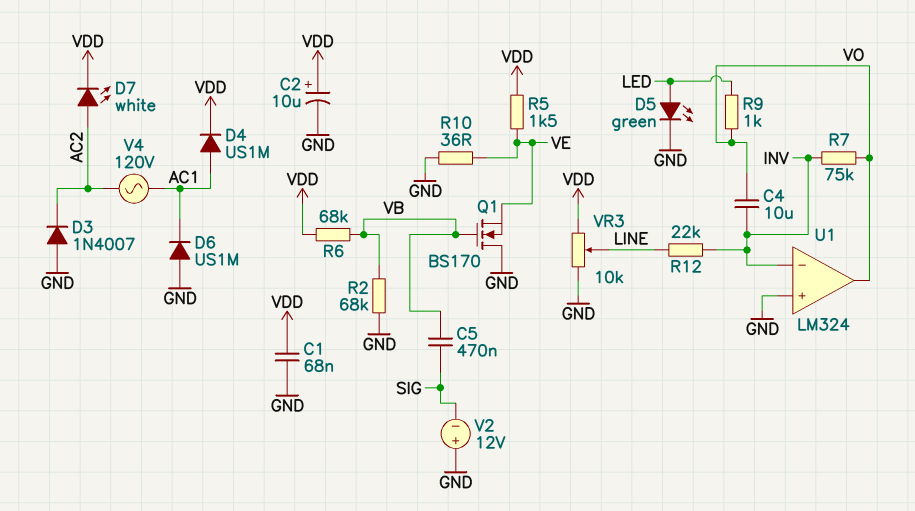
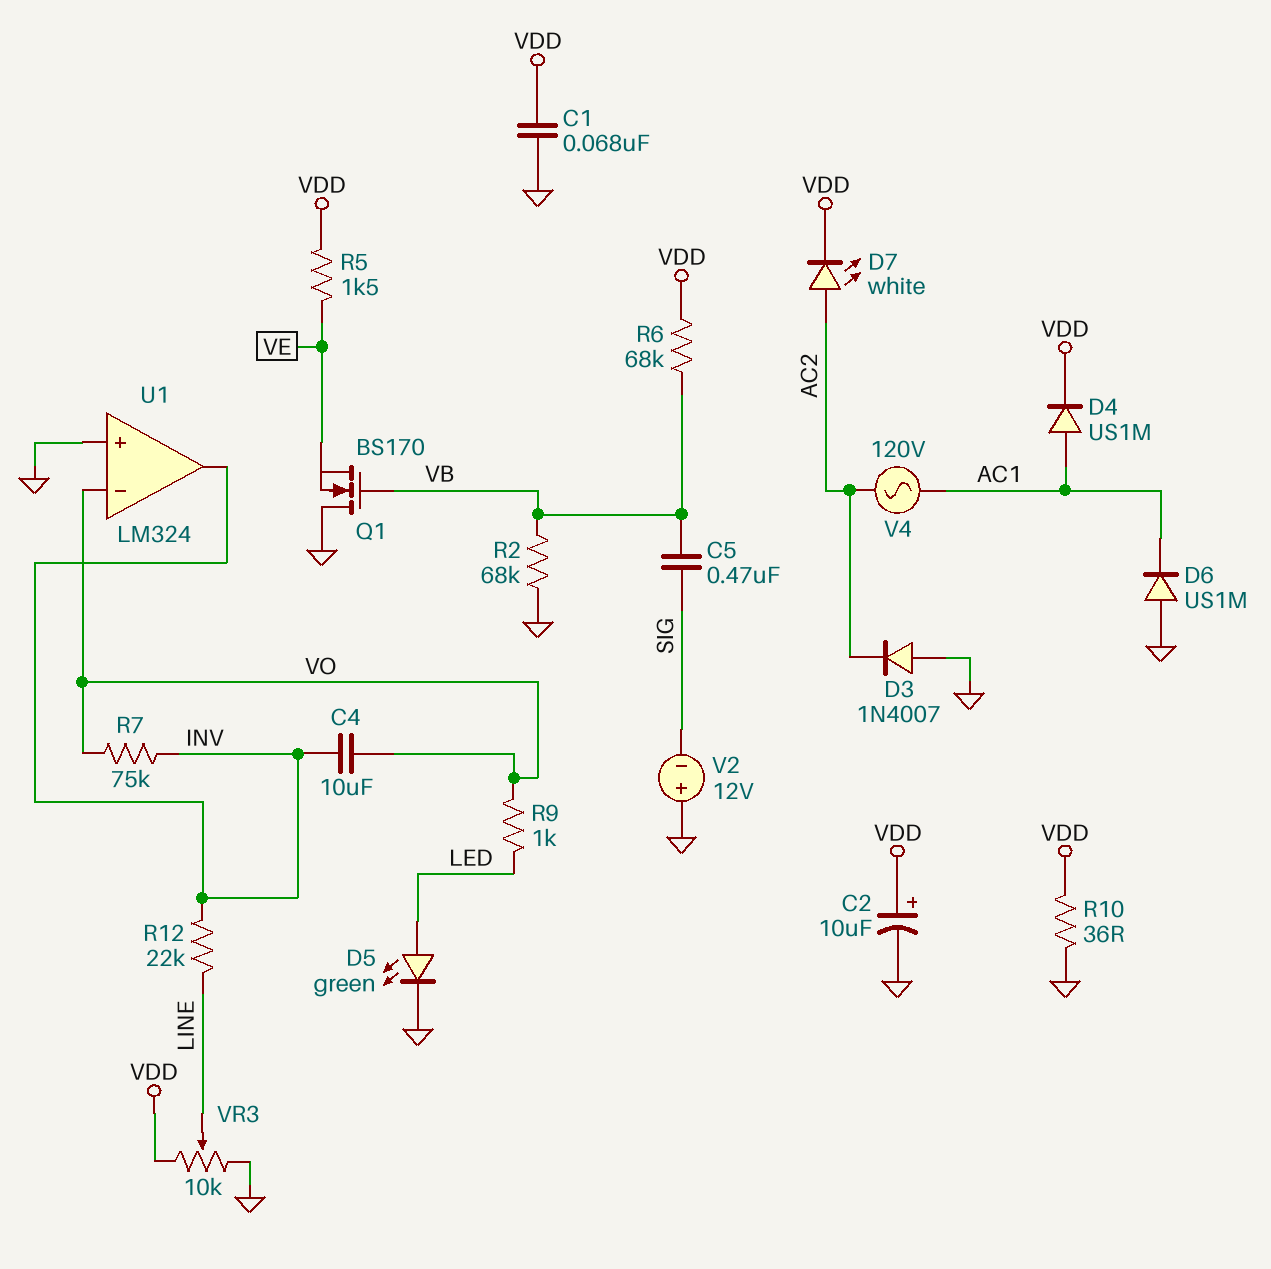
R10: 36 (GND, VE) -> 36 (GND, VDD)
U1 pin in-: INV -> VO
U1 pin out: VO -> INV

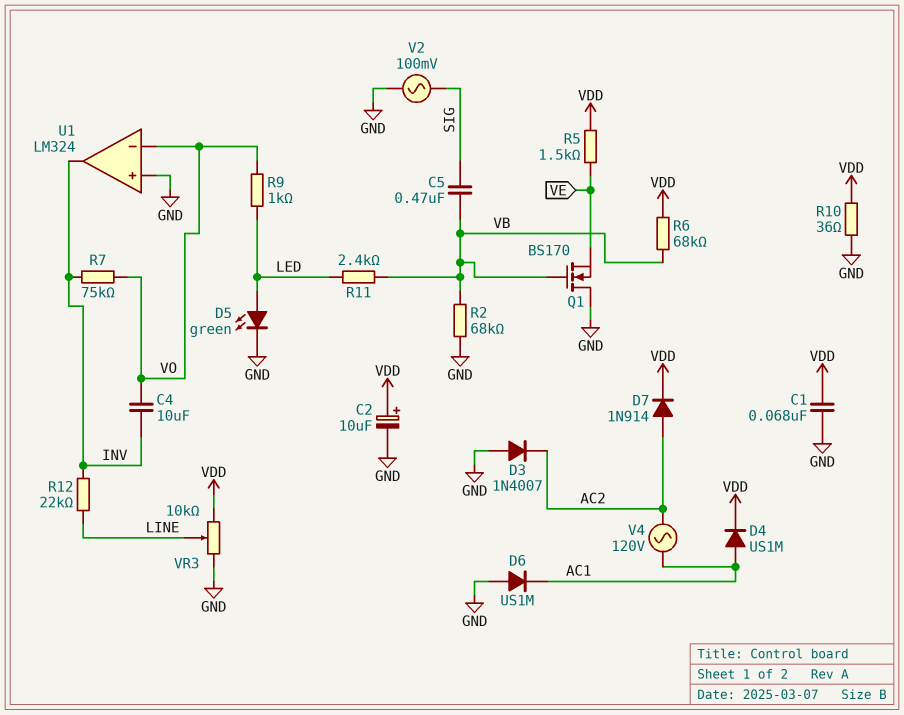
D7: LED white (A AC2, K VDD) -> diode 1N914 (A AC2, K VDD)
R11: none -> 2.4k (LED, VB)
V2: 12V (plus GND, minus SIG) -> AC 100mV (GND, SIG)

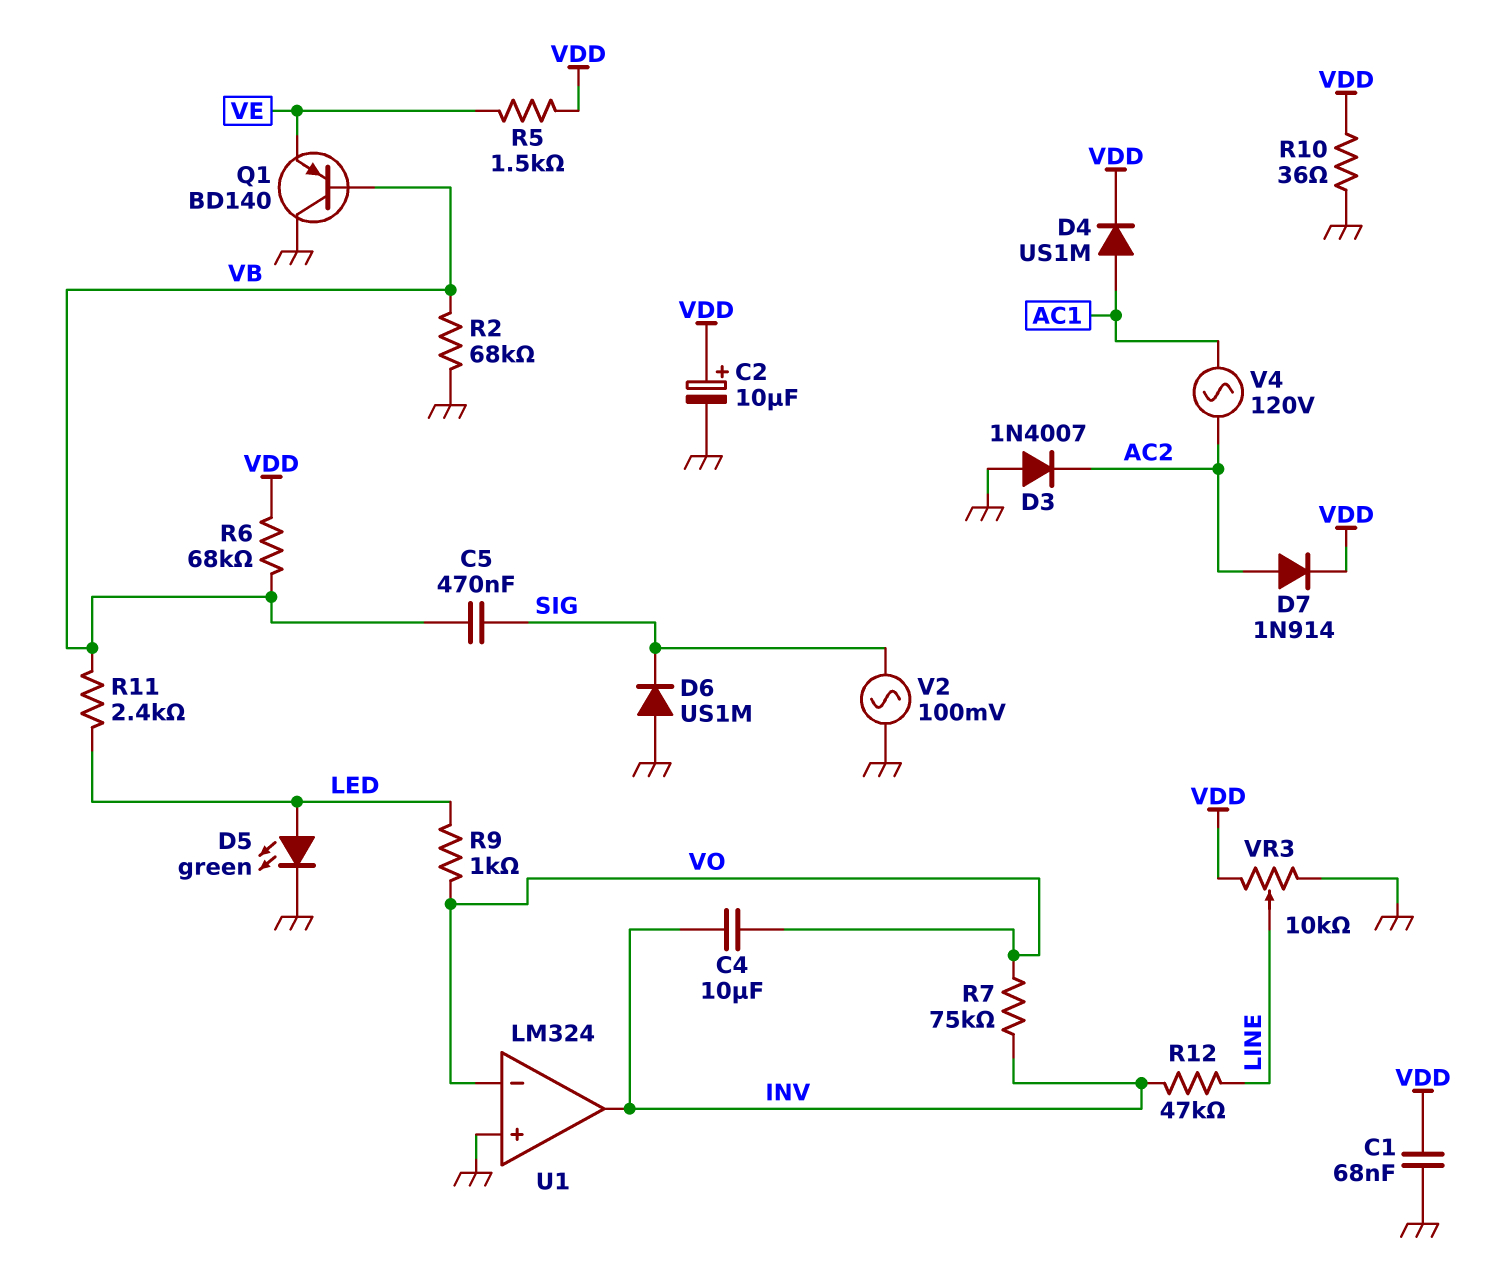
D6: diode US1M (A GND, K AC1) -> diode US1M (A GND, K SIG)
Q1: NMOS BS170 (G VB, D GND, S VE) -> PNP BD140 (B VB, C GND, E VE)
R12: 22k (INV, LINE) -> 47k (INV, LINE)

